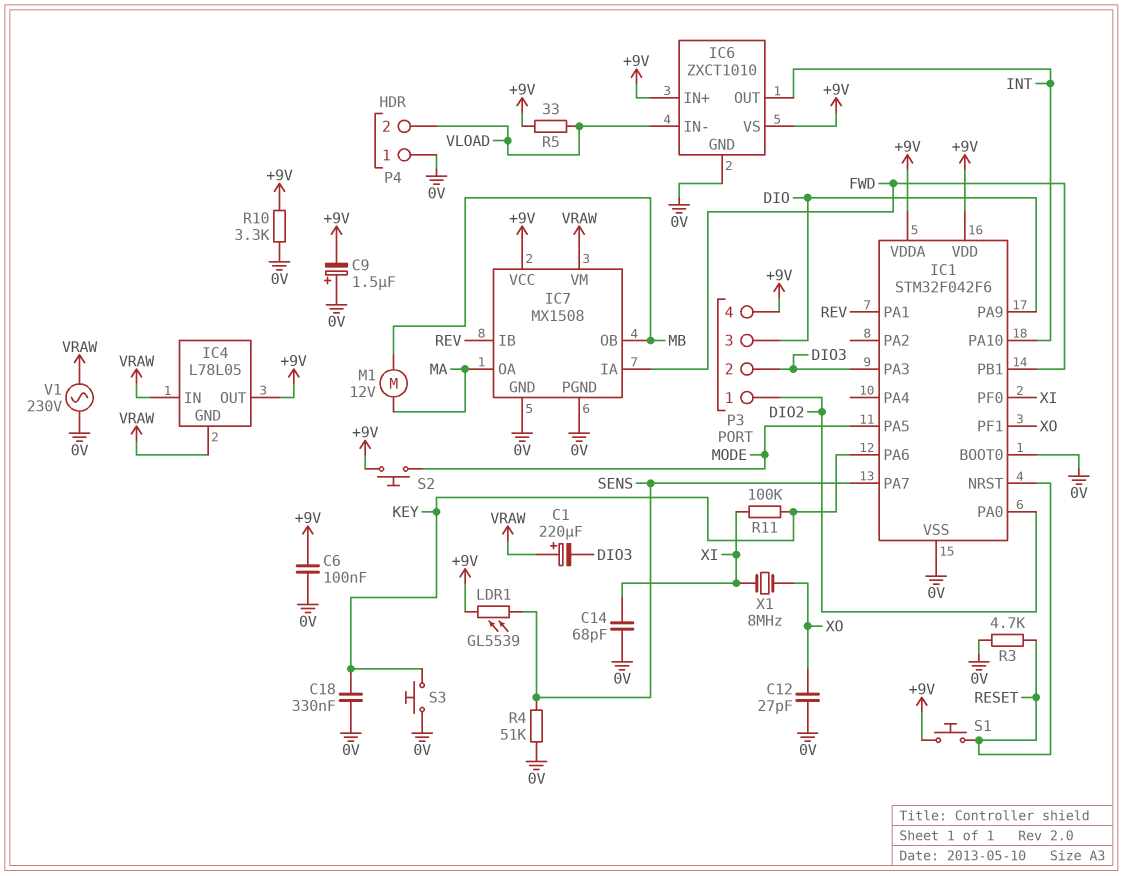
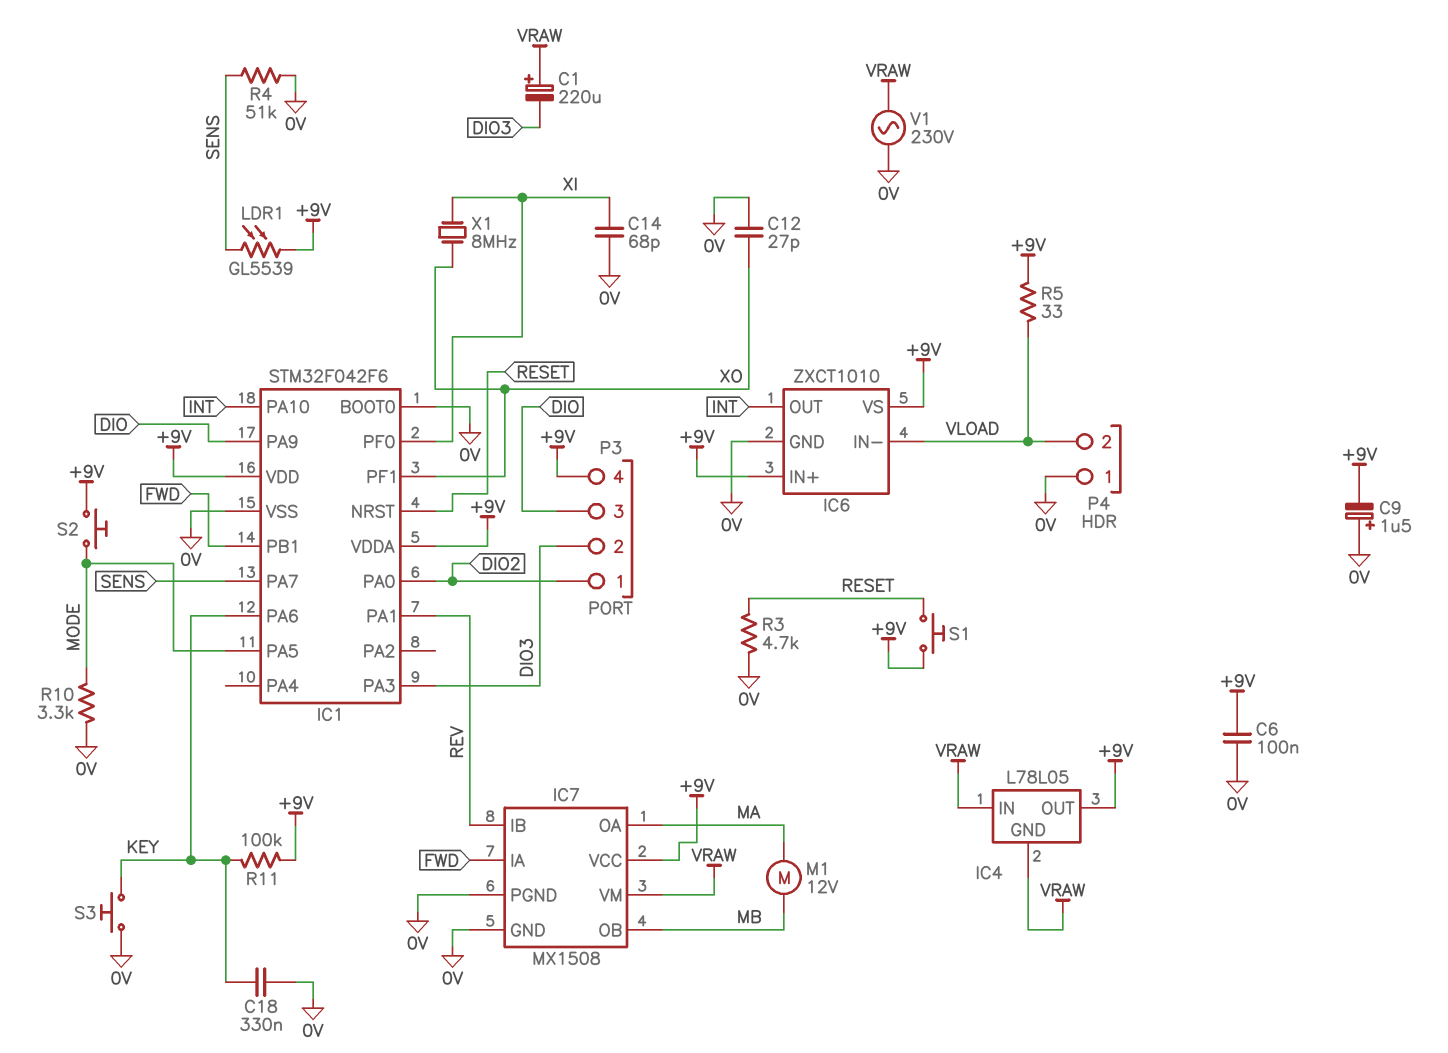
R10: 3.3k (+9V, 0V) -> 3.3k (0V, MODE)
R11: 100k (KEY, XI) -> 100k (+9V, KEY)

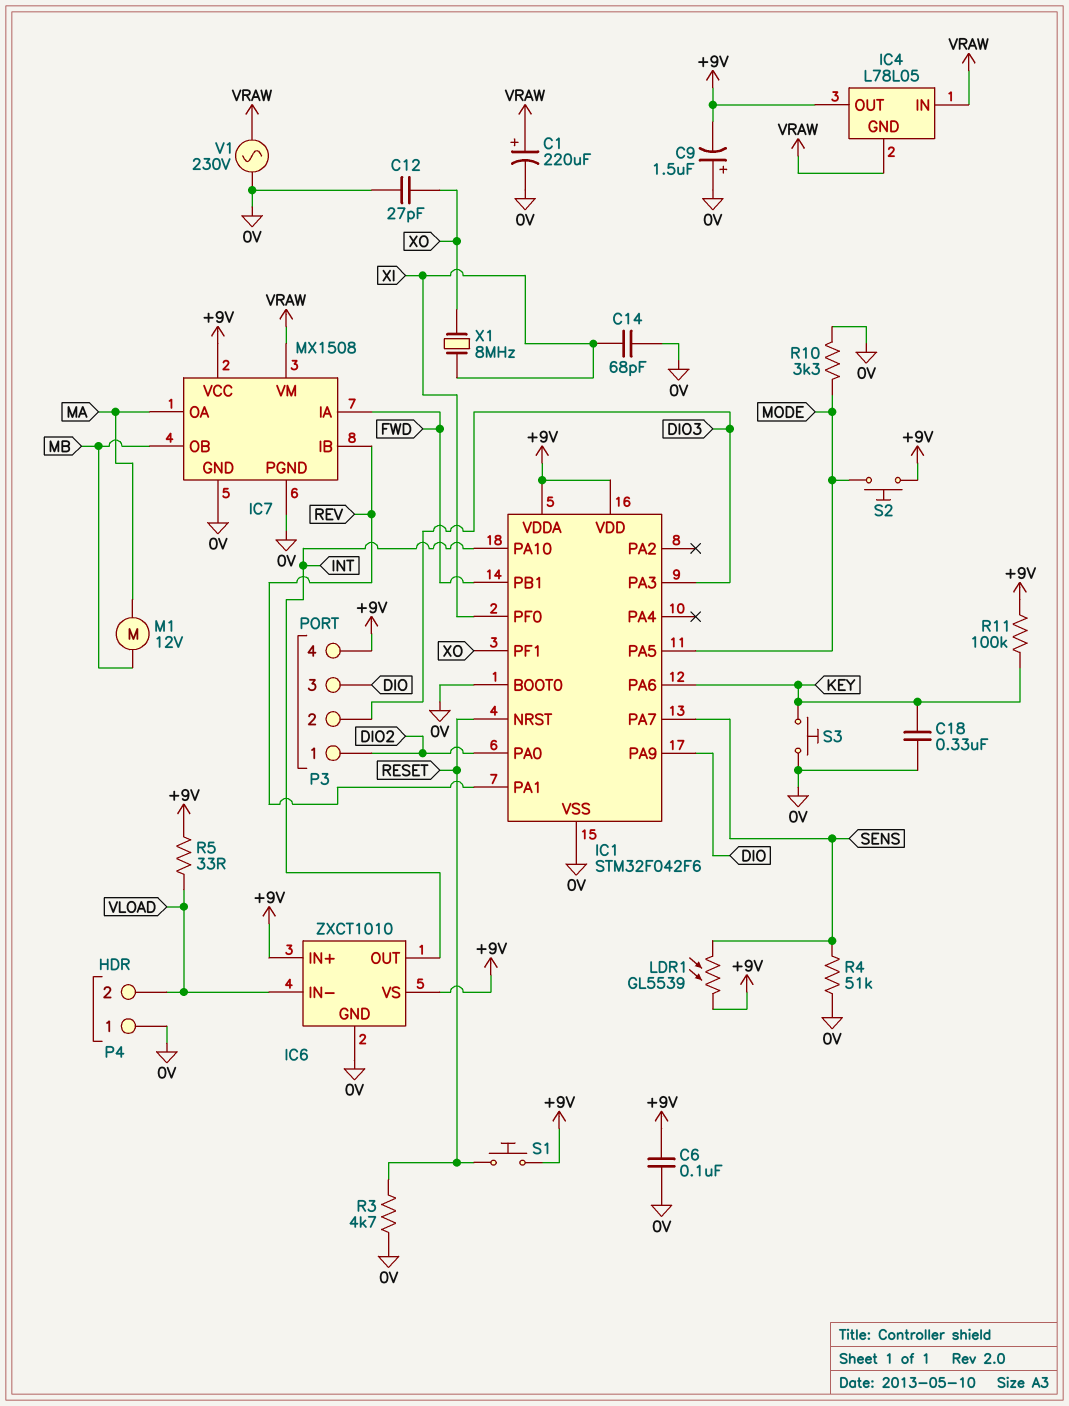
C1: 220uF (plus VRAW, minus DIO3) -> 220uF (plus VRAW, minus 0V)

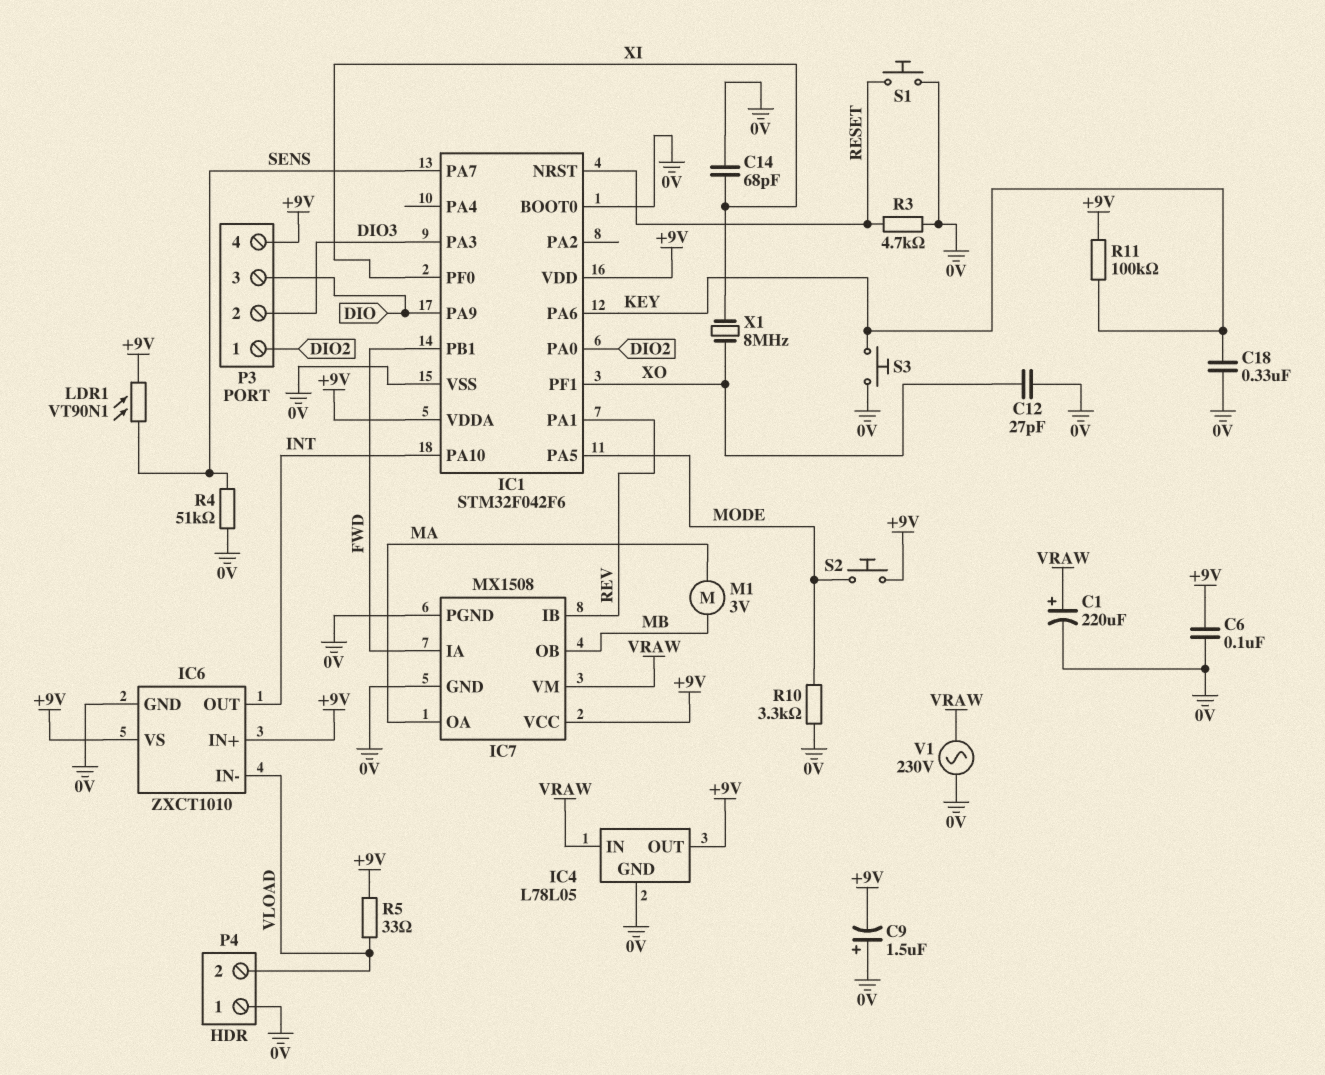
IC4 pin GND: VRAW -> 0V
LDR1: GL5539 (+9V, SENS) -> VT90N1 (+9V, SENS)
M1: motor 12V (MA, MB) -> motor 3V (MA, MB)
S1: button (+9V, RESET) -> button (0V, RESET)

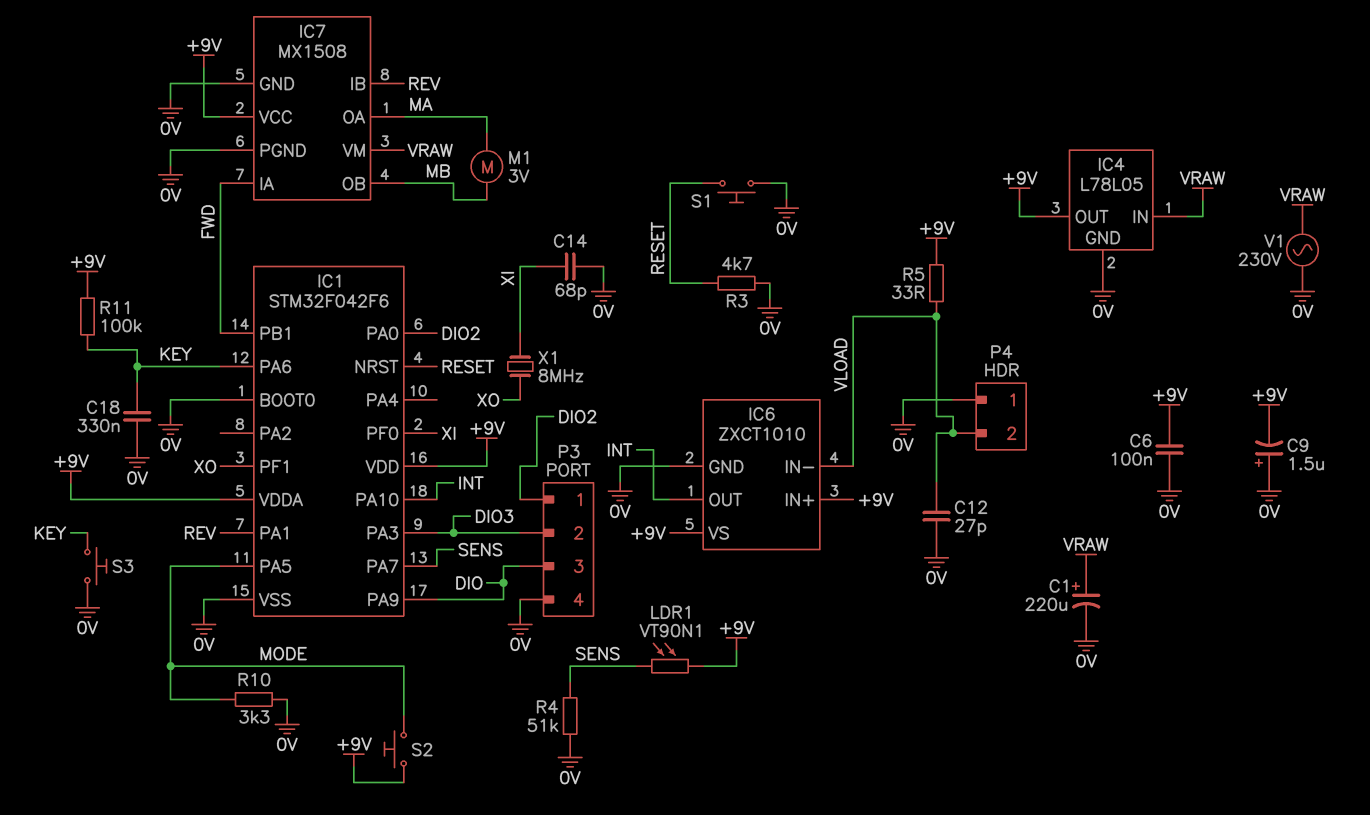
C12: 27pF (0V, XO) -> 27pF (0V, VLOAD)
P3 pin 4: +9V -> 0V

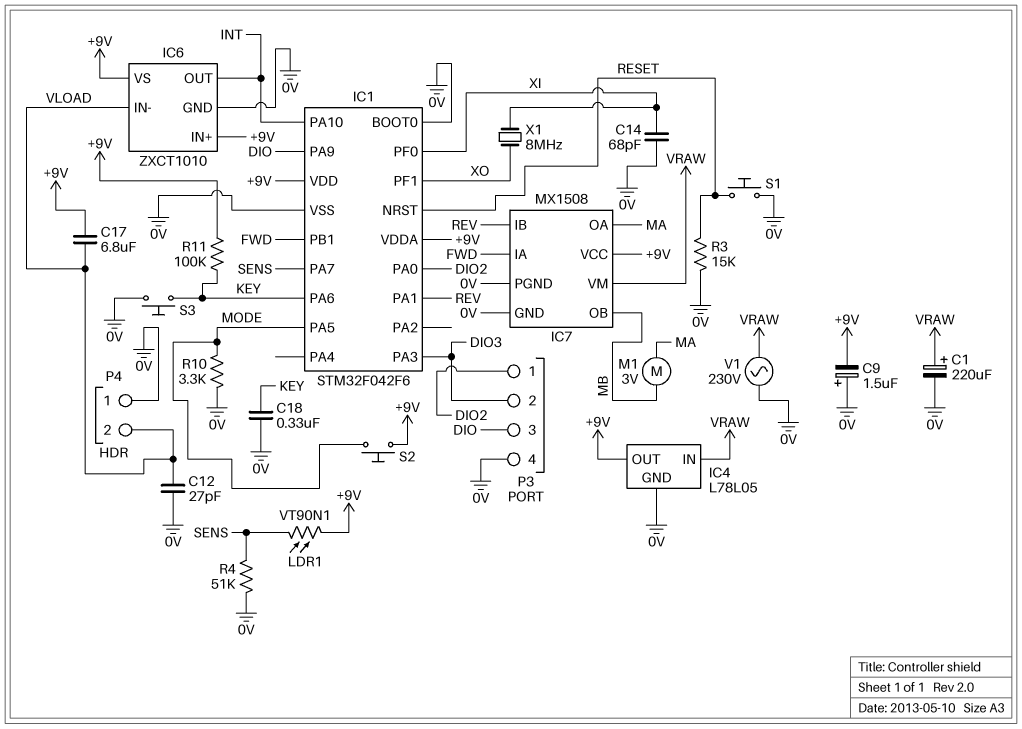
C6: 100nF (+9V, 0V) -> none
C17: none -> 6.8uF (+9V, VLOAD)
R3: 4.7k (0V, RESET) -> 15k (0V, RESET)
R5: 33 (+9V, VLOAD) -> none

